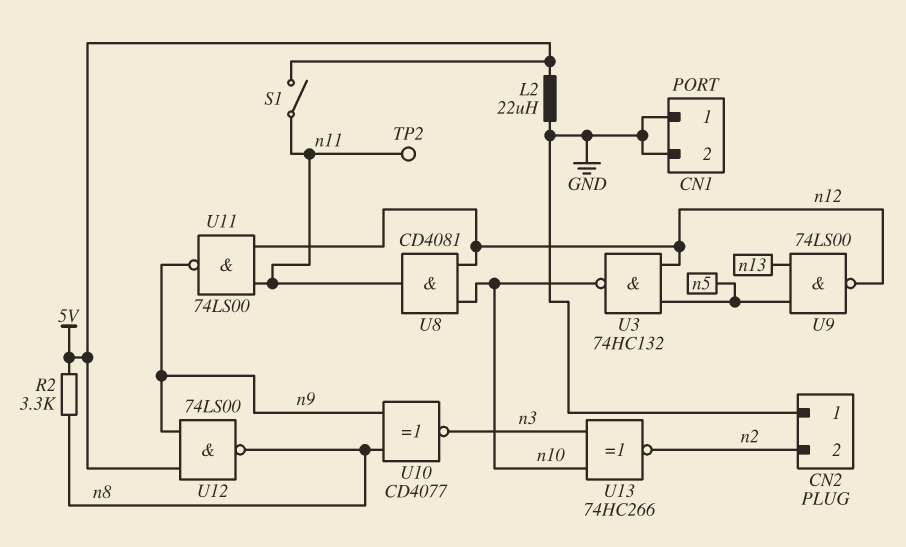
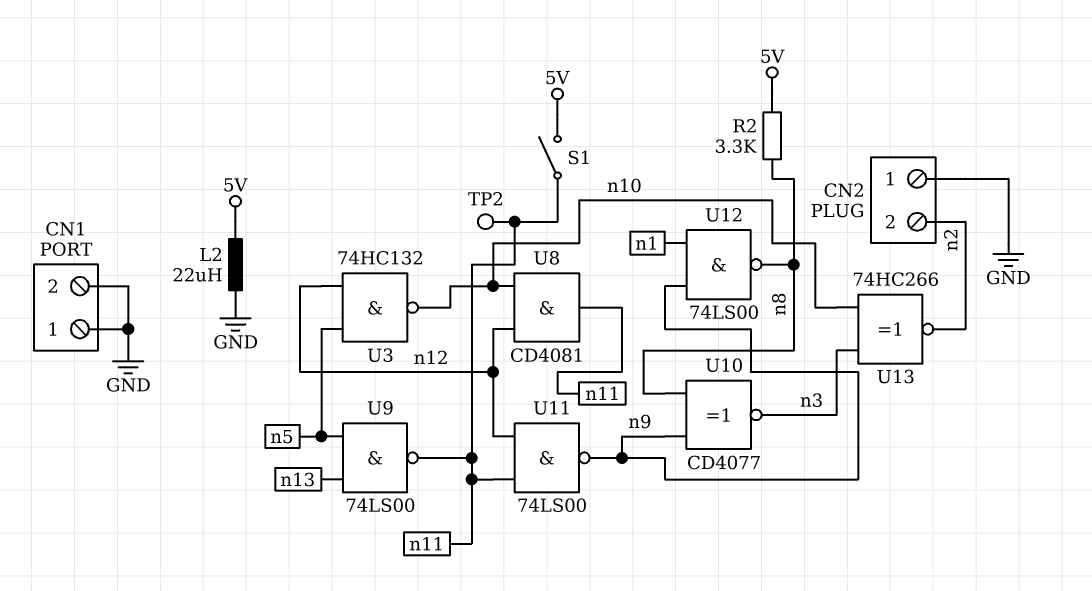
U9: NAND 74LS00 (in n5, in n13, out n12) -> NAND 74LS00 (in n5, in n13, out n11)
U12: NAND 74LS00 (in 5V, in n9, out n8) -> NAND 74LS00 (in n1, in n9, out n8)

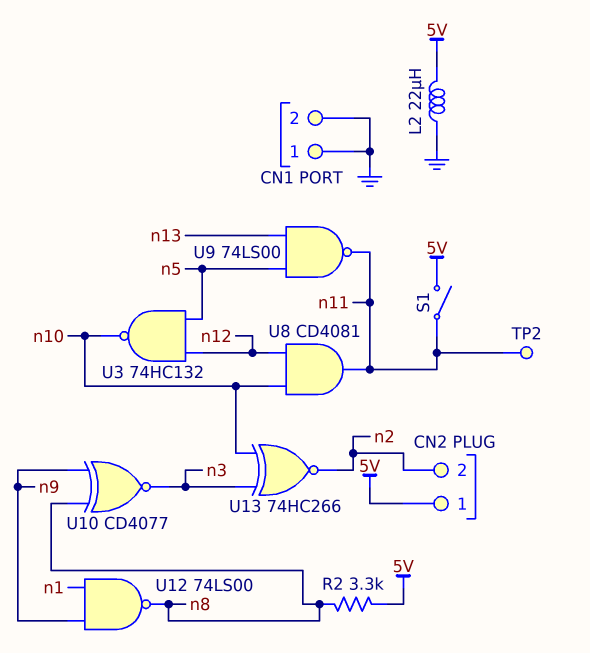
CN2 pin 1: GND -> 5V
U11: NAND 74LS00 (in n11, in n12, out n9) -> none

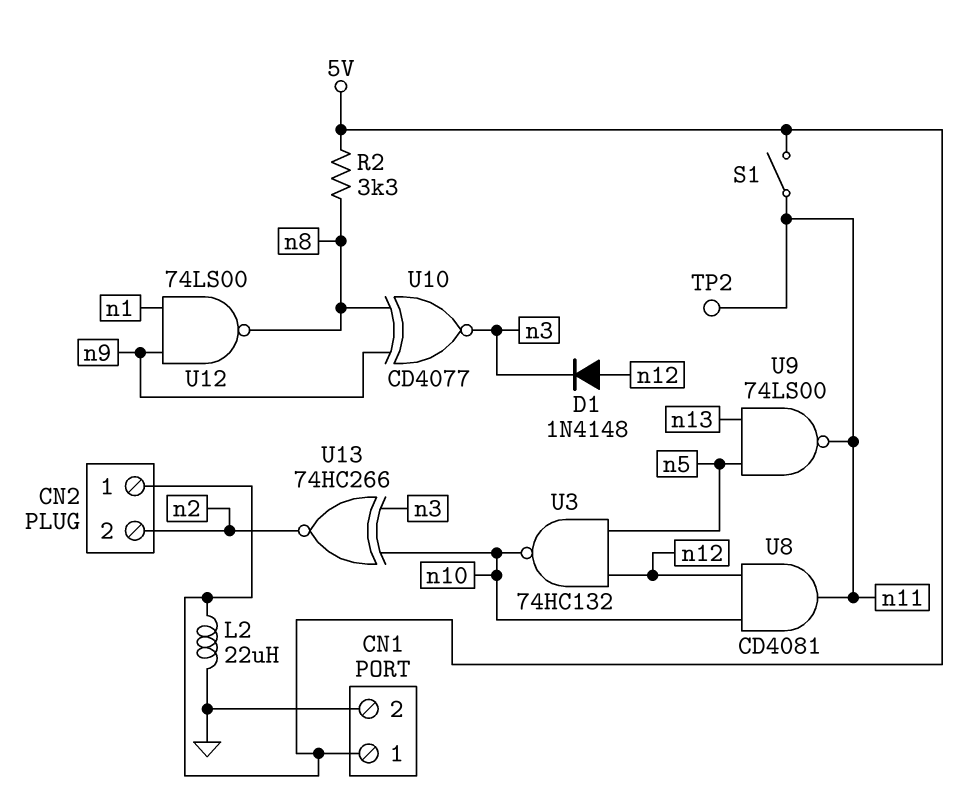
CN1 pin 1: GND -> 5V
D1: none -> diode 1N4148 (A n12, K n3)

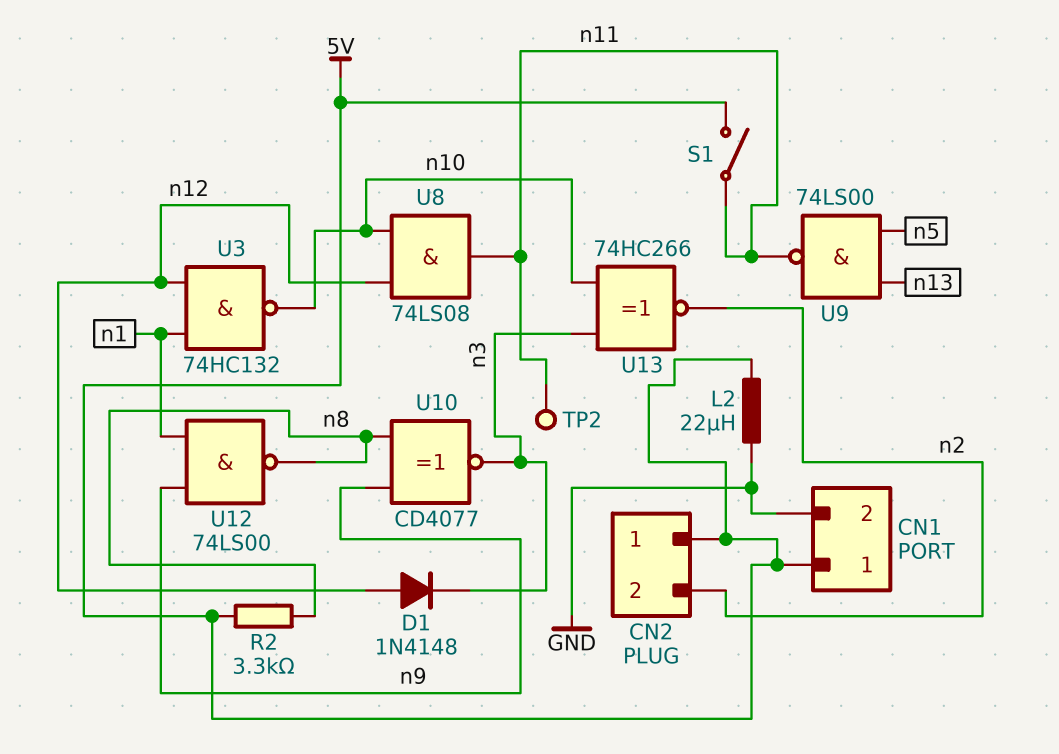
U3: NAND 74HC132 (in n5, in n12, out n10) -> NAND 74HC132 (in n1, in n12, out n10)
U8: AND CD4081 (in n10, in n12, out n11) -> AND 74LS08 (in n10, in n12, out n11)

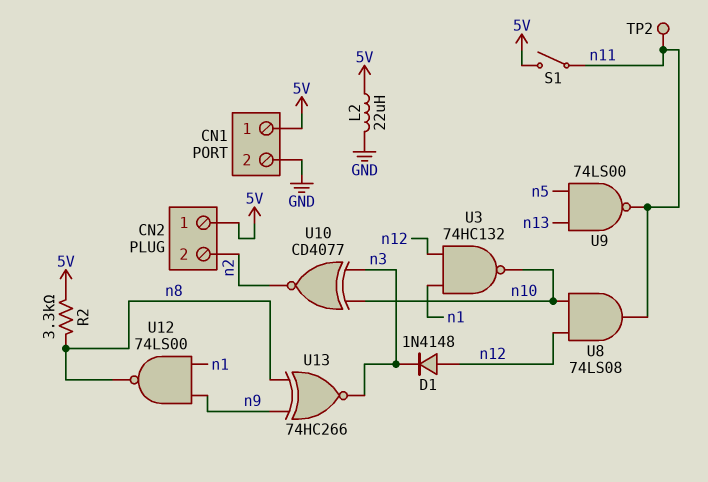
U10: XNOR CD4077 (in n8, in n9, out n3) -> XNOR CD4077 (in n3, in n10, out n2)
U13: XNOR 74HC266 (in n3, in n10, out n2) -> XNOR 74HC266 (in n8, in n9, out n3)

